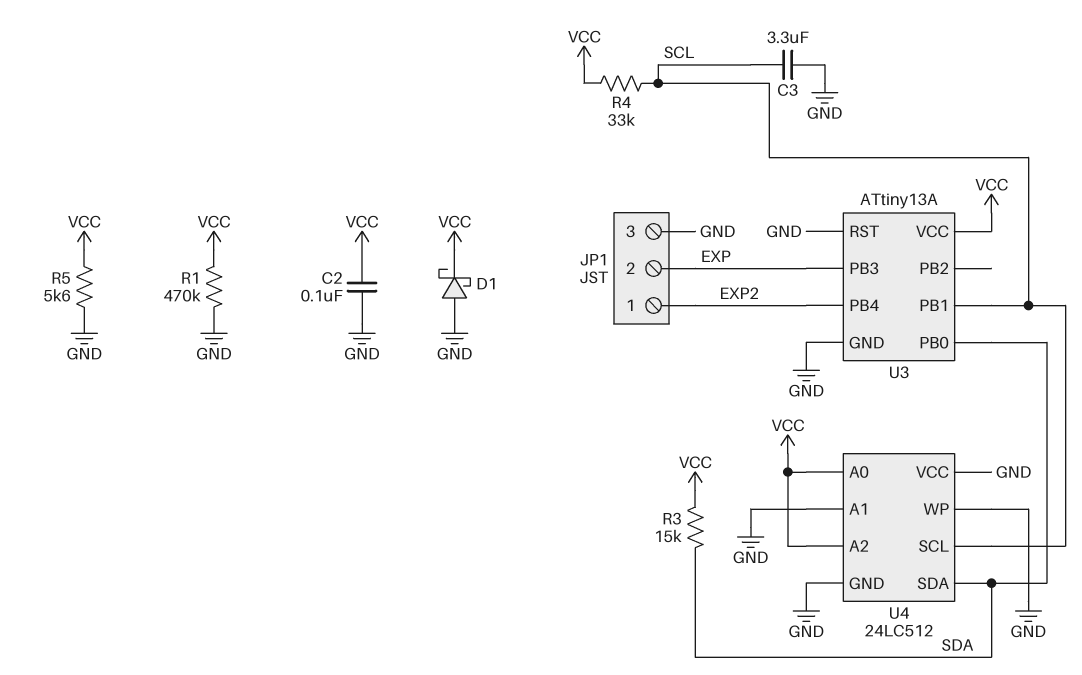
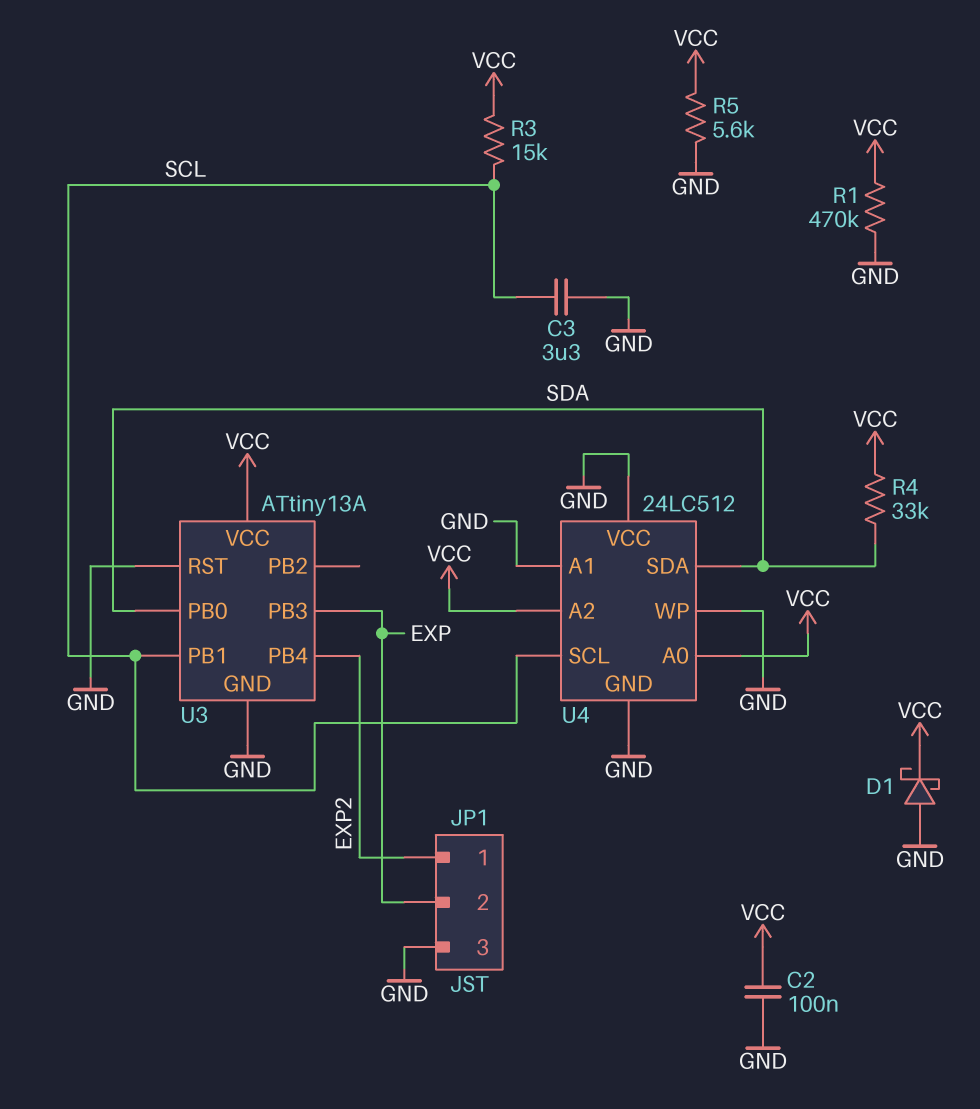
R3: 15k (SDA, VCC) -> 15k (SCL, VCC)
R4: 33k (SCL, VCC) -> 33k (SDA, VCC)

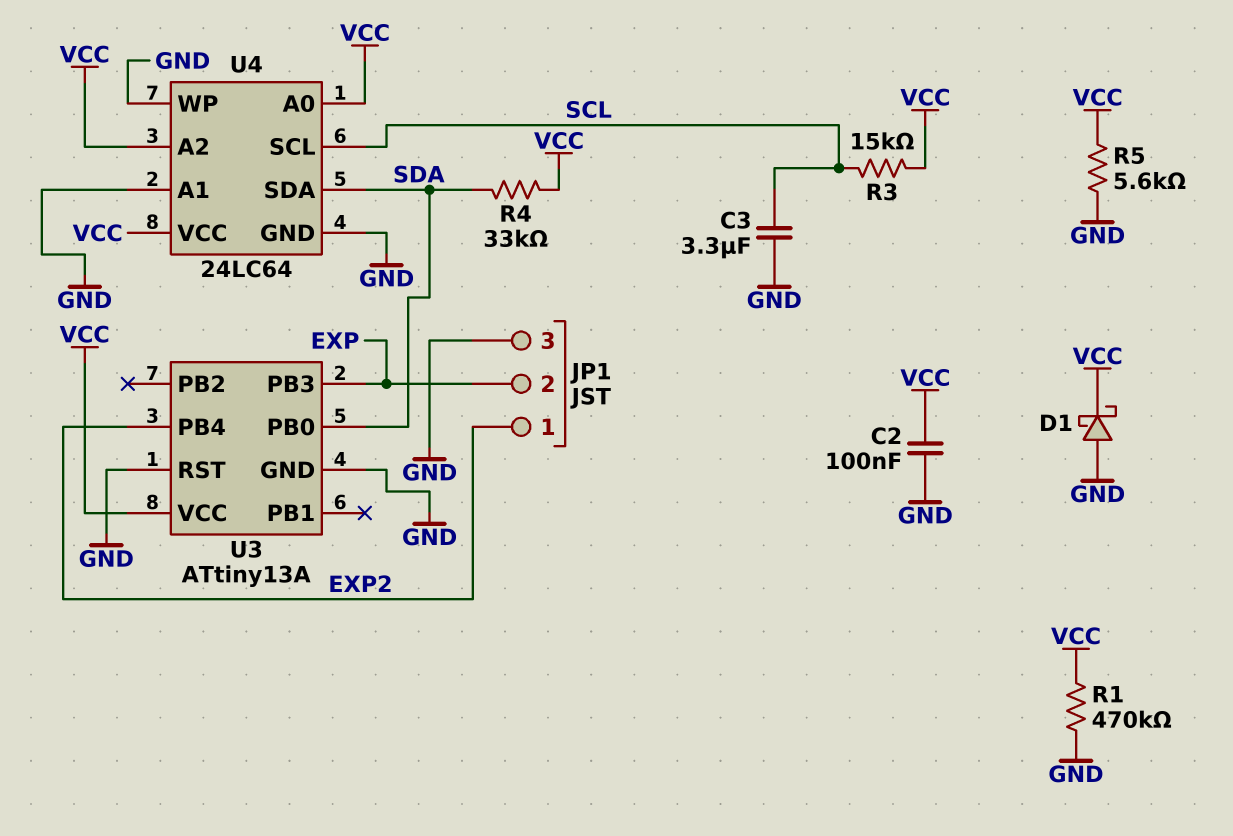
U3 pin PB1: SCL -> none
U4: 24LC512 -> 24LC64
U4 pin VCC: GND -> VCC

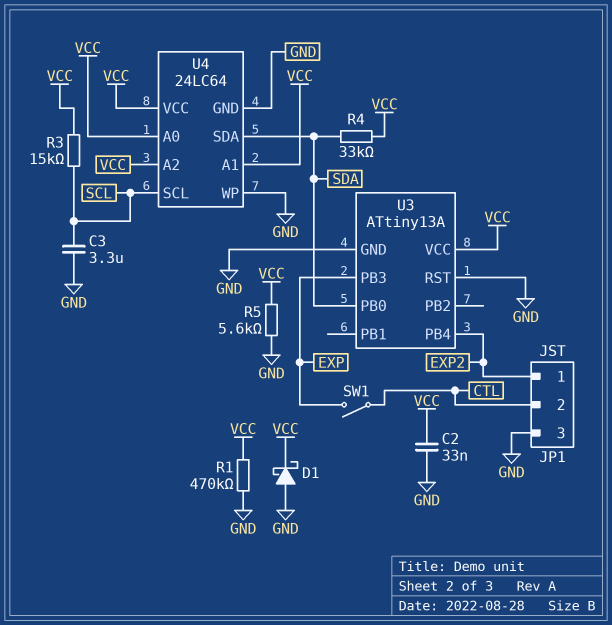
C2: 100nF (GND, VCC) -> 33nF (GND, VCC)
JP1 pin 2: EXP -> CTL
SW1: none -> switch (CTL, EXP)
U4 pin A1: GND -> VCC

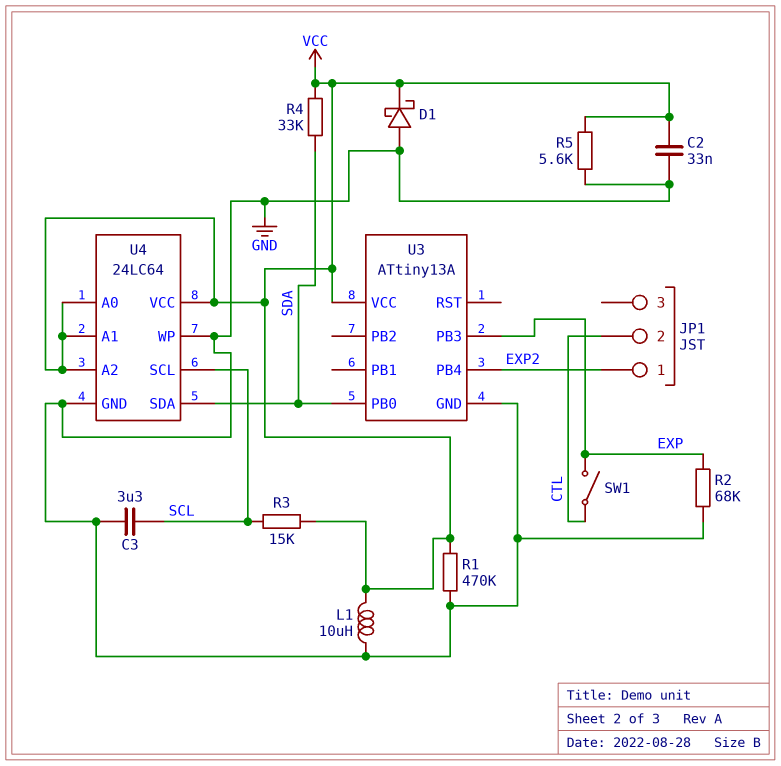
JP1 pin 3: GND -> none
L1: none -> 10uH (GND, VCC)
R2: none -> 68k (EXP, GND)
U3 pin RST: GND -> none

